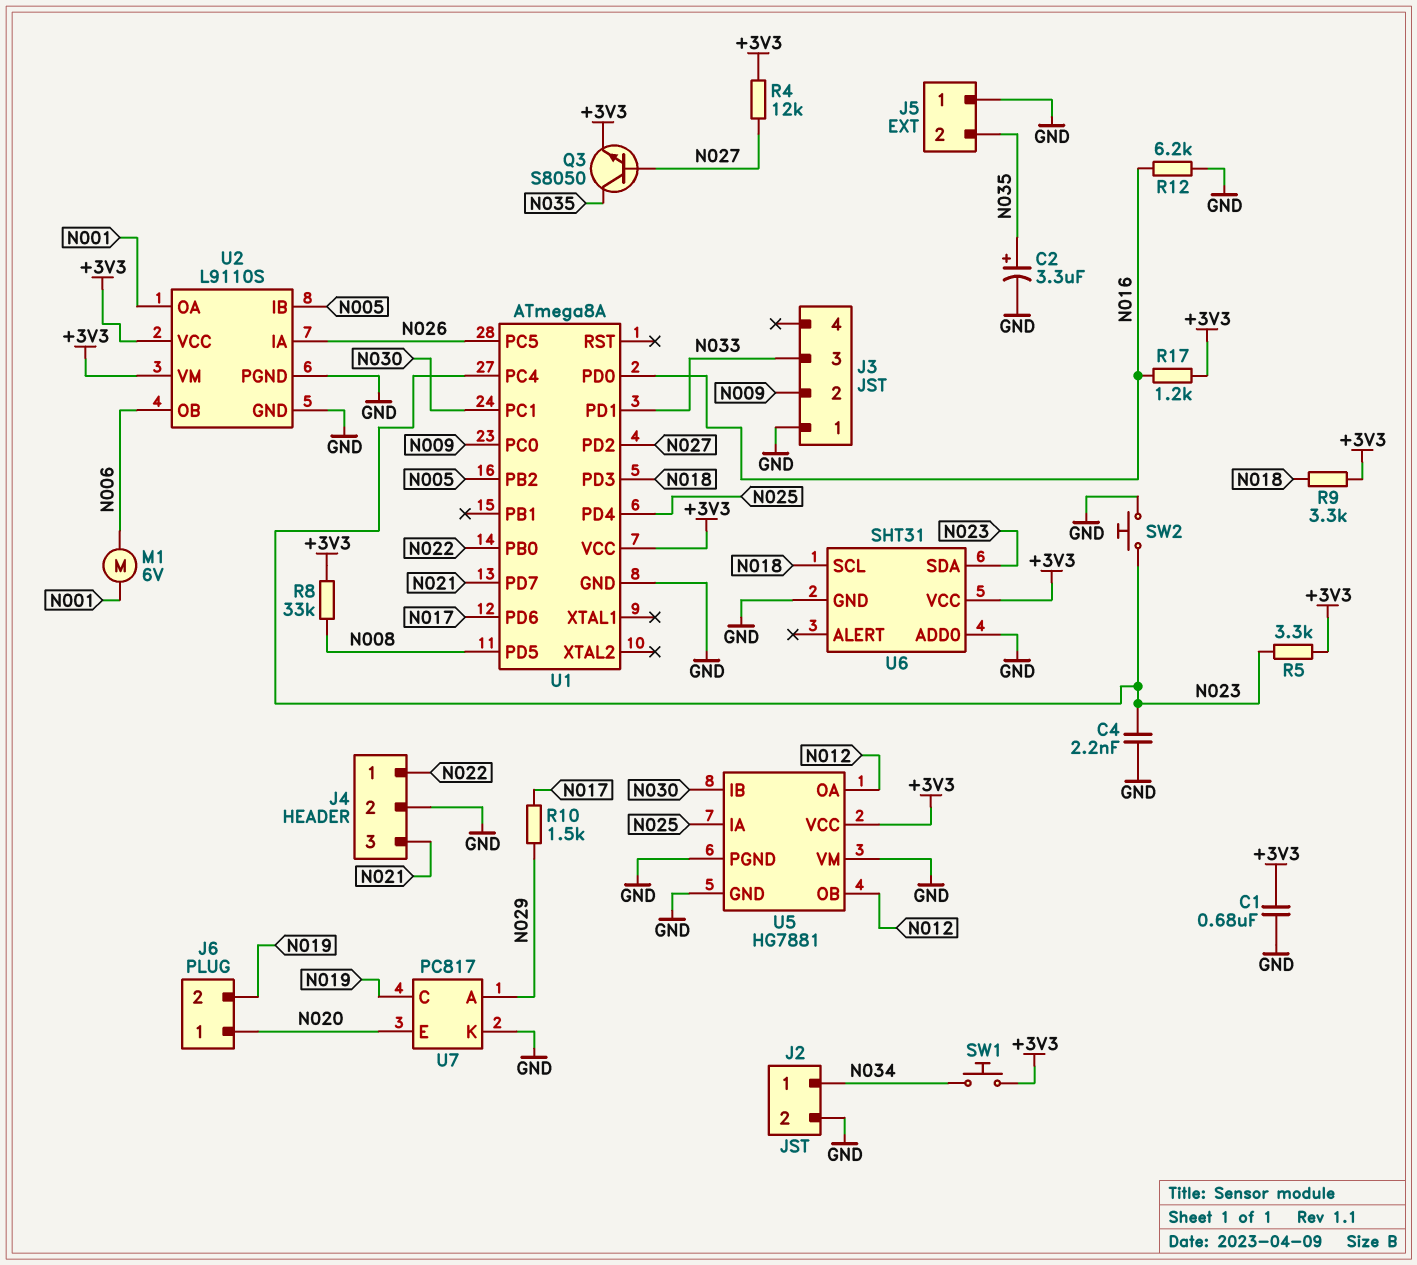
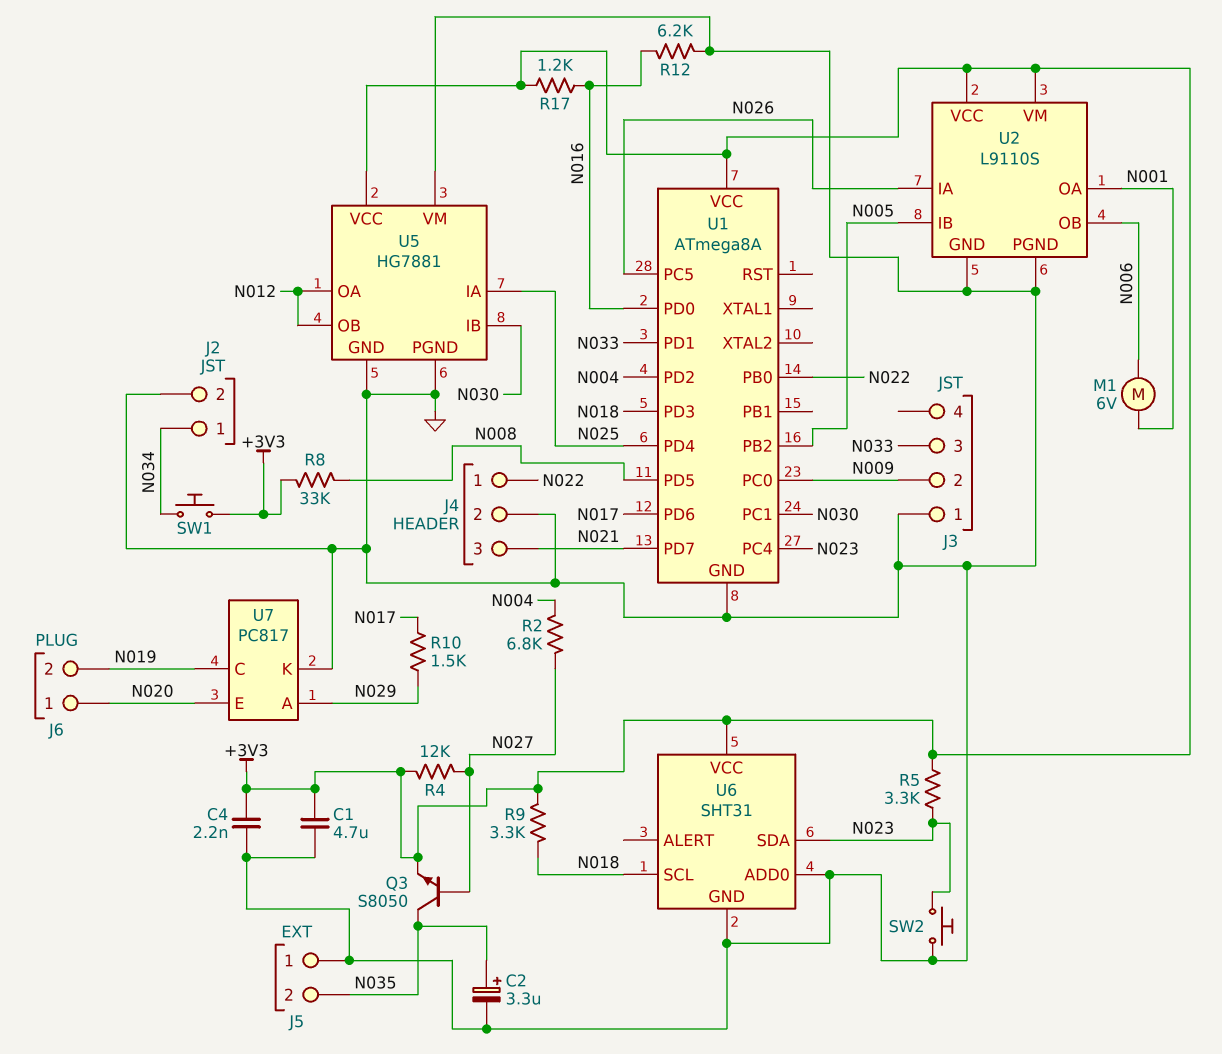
C1: 680nF (+3V3, GND) -> 4.7uF (+3V3, GND)
C4: 2.2nF (GND, N023) -> 2.2nF (+3V3, GND)
R2: none -> 6.8k (N004, N027)
U1 pin PD2: N027 -> N004

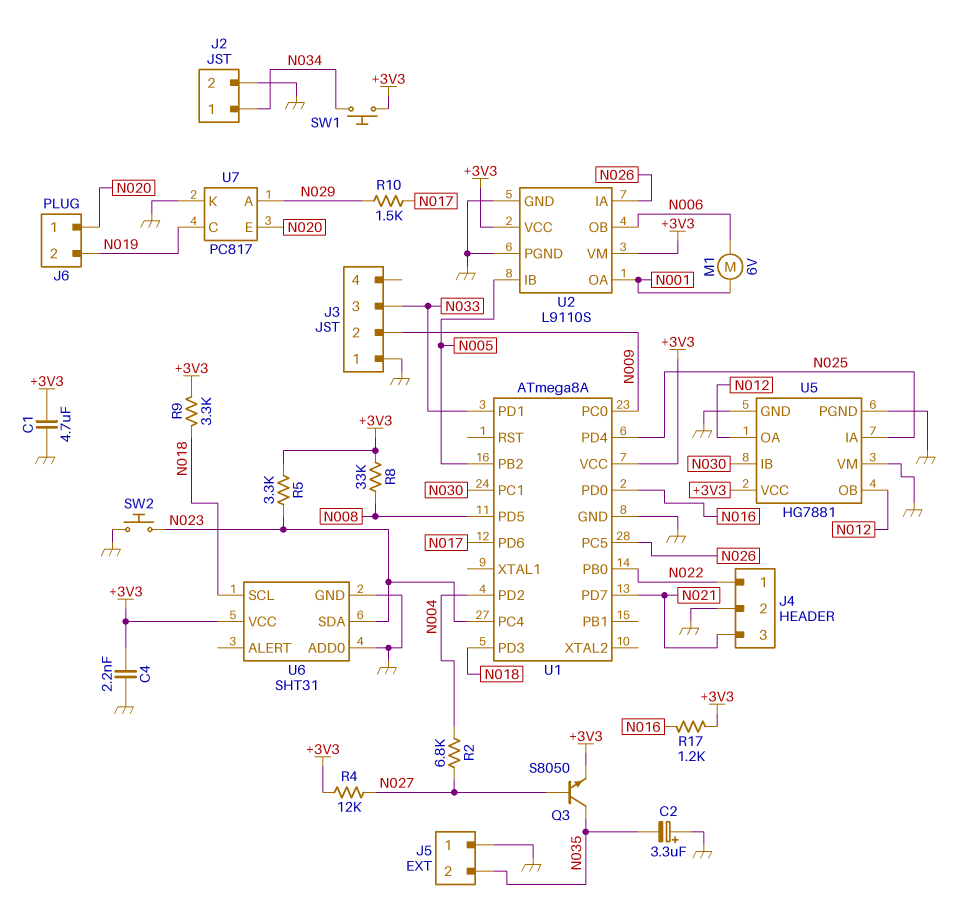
C2: 3.3uF (plus N035, minus GND) -> 3.3uF (plus GND, minus N035)
R12: 6.2k (GND, N016) -> none

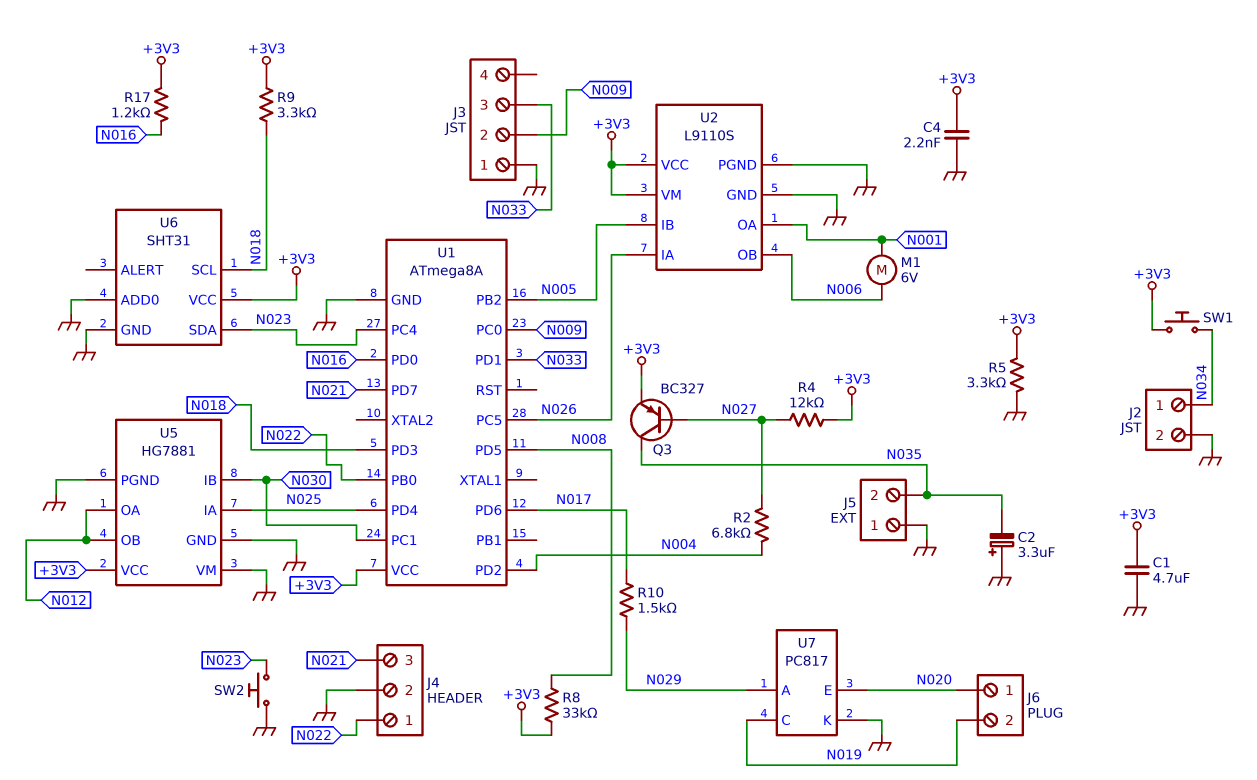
Q3: NPN S8050 (B N027, C N035, E +3V3) -> PNP BC327 (B N027, C N035, E +3V3)
R5: 3.3k (+3V3, N023) -> 3.3k (+3V3, GND)

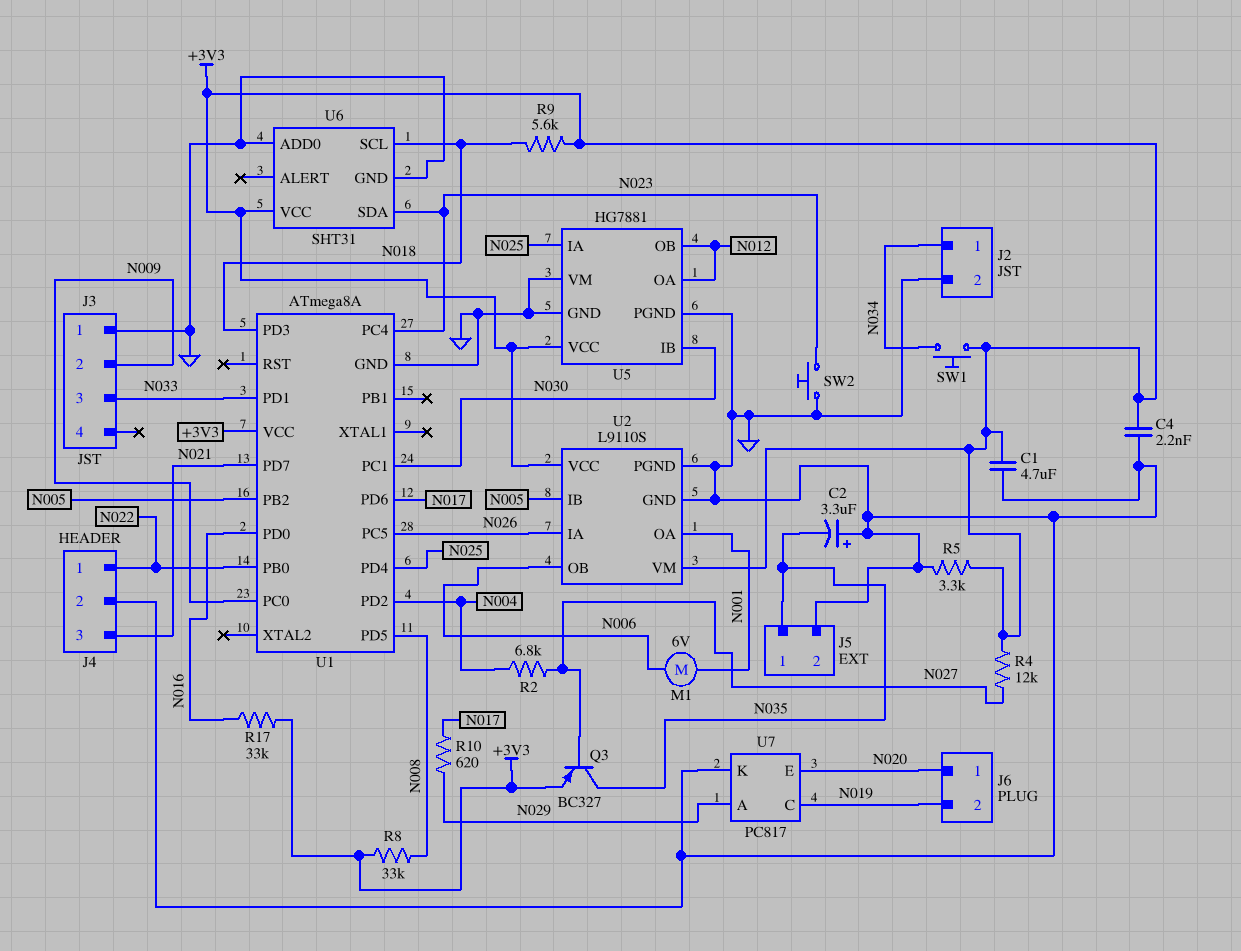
J5 pin 1: GND -> N035
J5 pin 2: N035 -> GND
R9: 3.3k (+3V3, N018) -> 5.6k (+3V3, N018)
R10: 1.5k (N017, N029) -> 620 (N017, N029)
R17: 1.2k (+3V3, N016) -> 33k (+3V3, N016)

